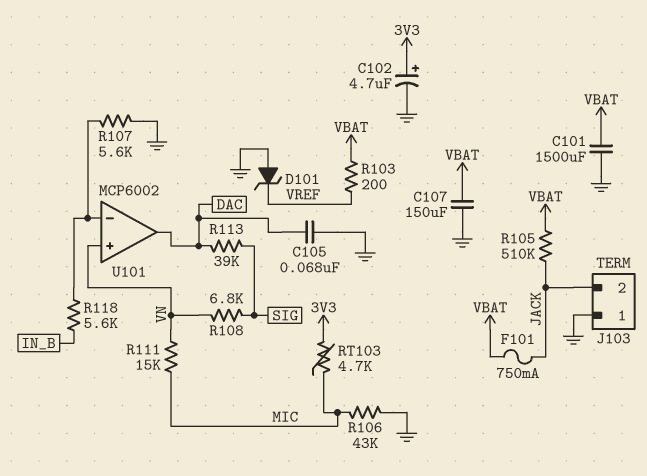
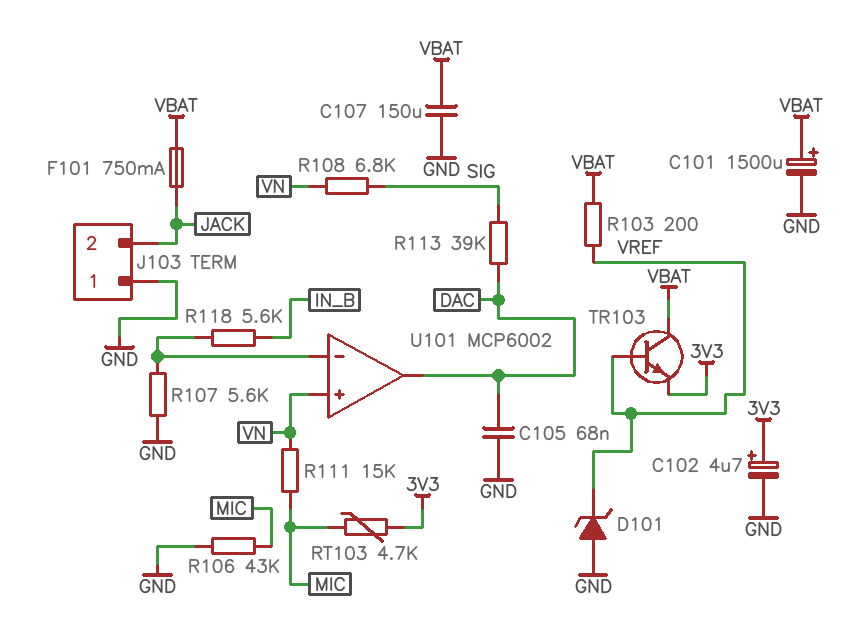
C101: 1500uF (GND, VBAT) -> 1500uF (plus VBAT, minus GND)
R105: 510k (JACK, VBAT) -> none
TR103: none -> NPN (B VREF, C VBAT, E 3V3)

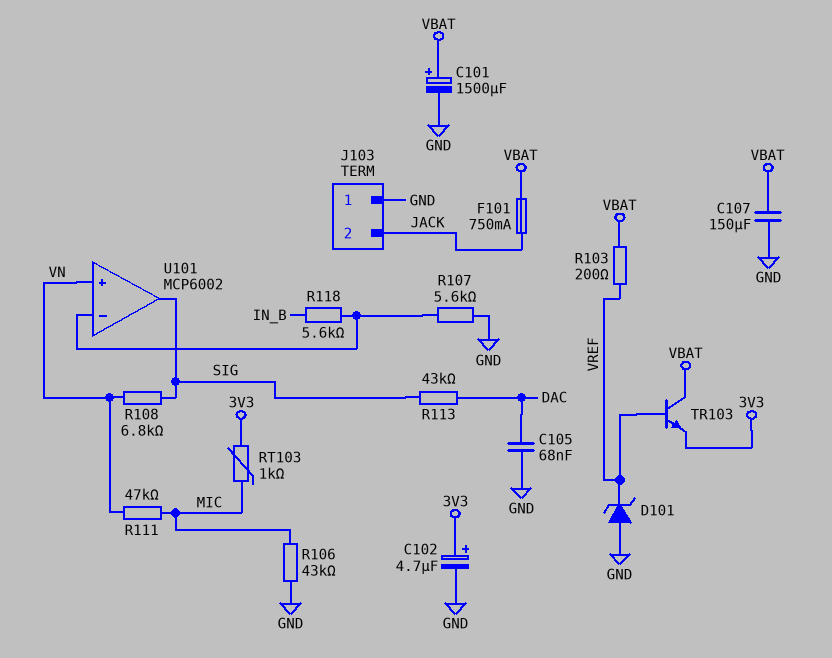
R111: 15k (MIC, VN) -> 47k (MIC, VN)
R113: 39k (DAC, SIG) -> 43k (DAC, SIG)
RT103: 4.7k (3V3, MIC) -> 1k (3V3, MIC)
U101 pin out: DAC -> SIG

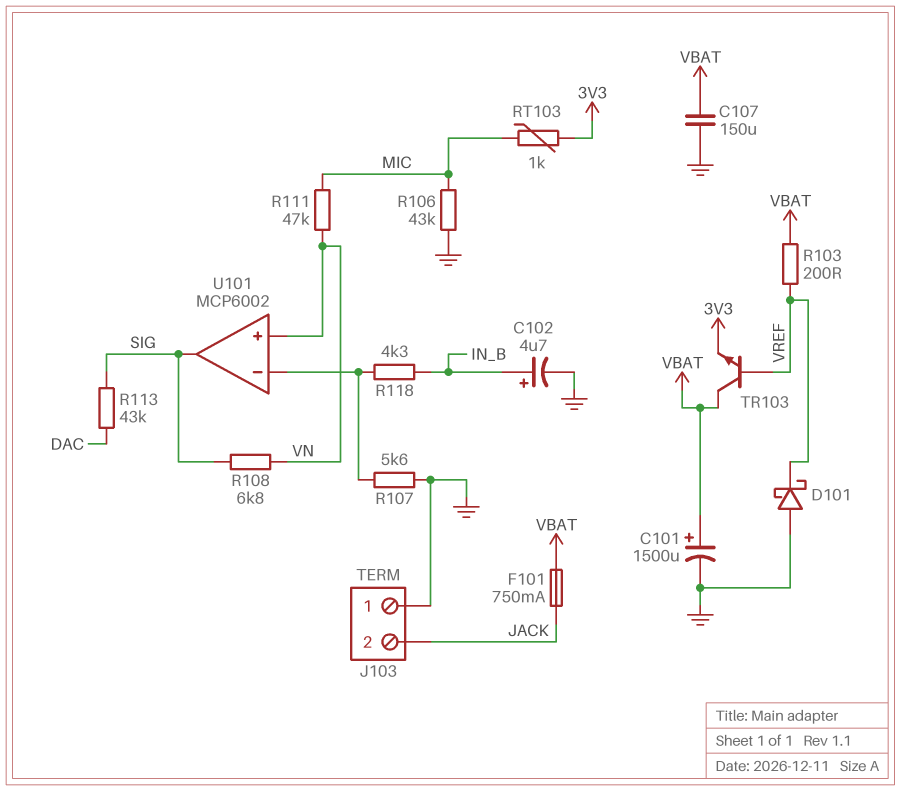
C102: 4.7uF (plus 3V3, minus GND) -> 4.7uF (plus IN_B, minus GND)
C105: 68nF (DAC, GND) -> none
D101: zener (A GND, K VREF) -> schottky (A GND, K VREF)
R118: 5.6k (IN_B, U101/in-) -> 4.3k (IN_B, U101/in-)

